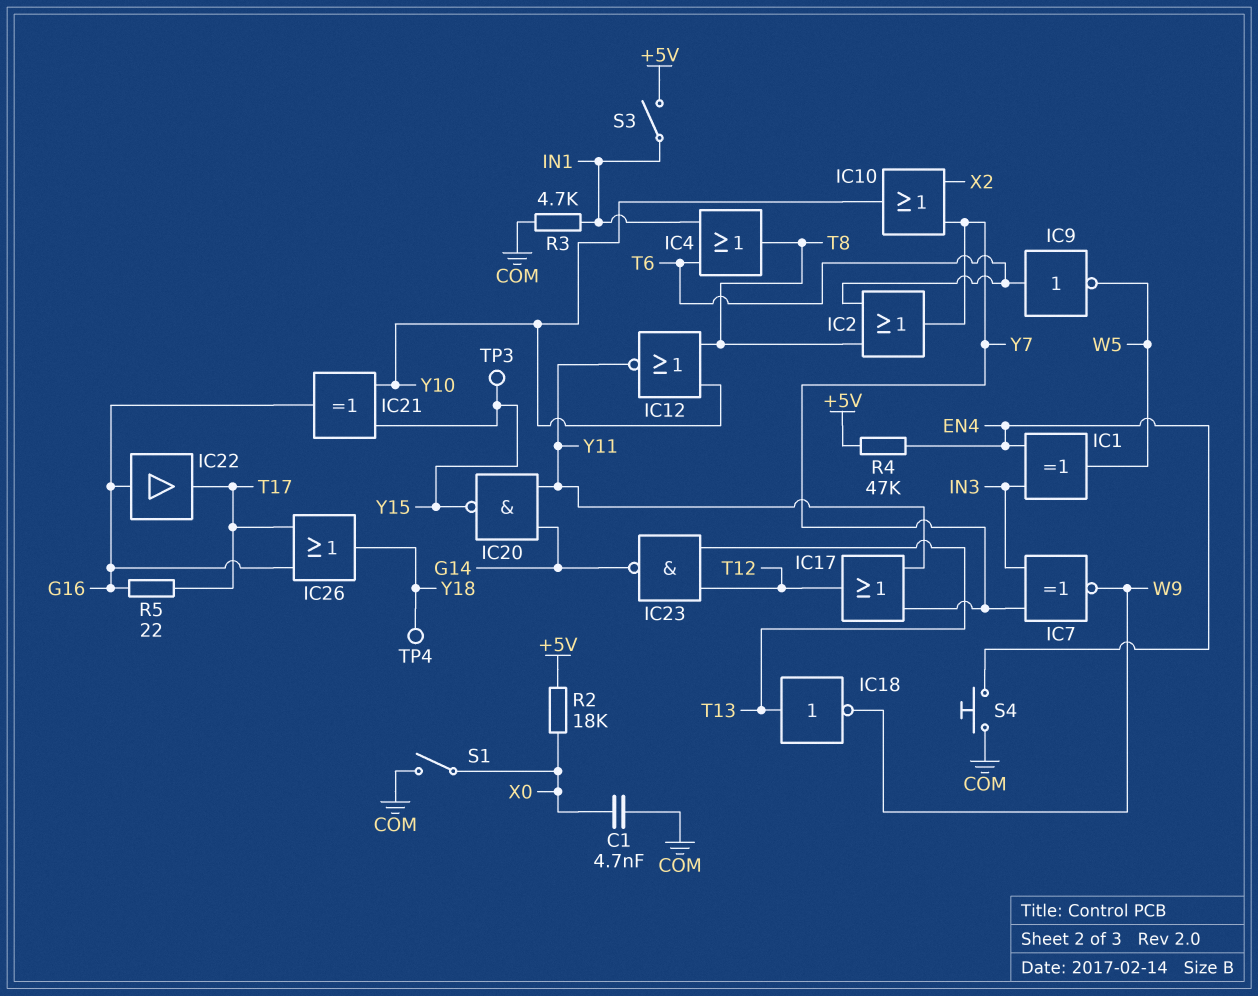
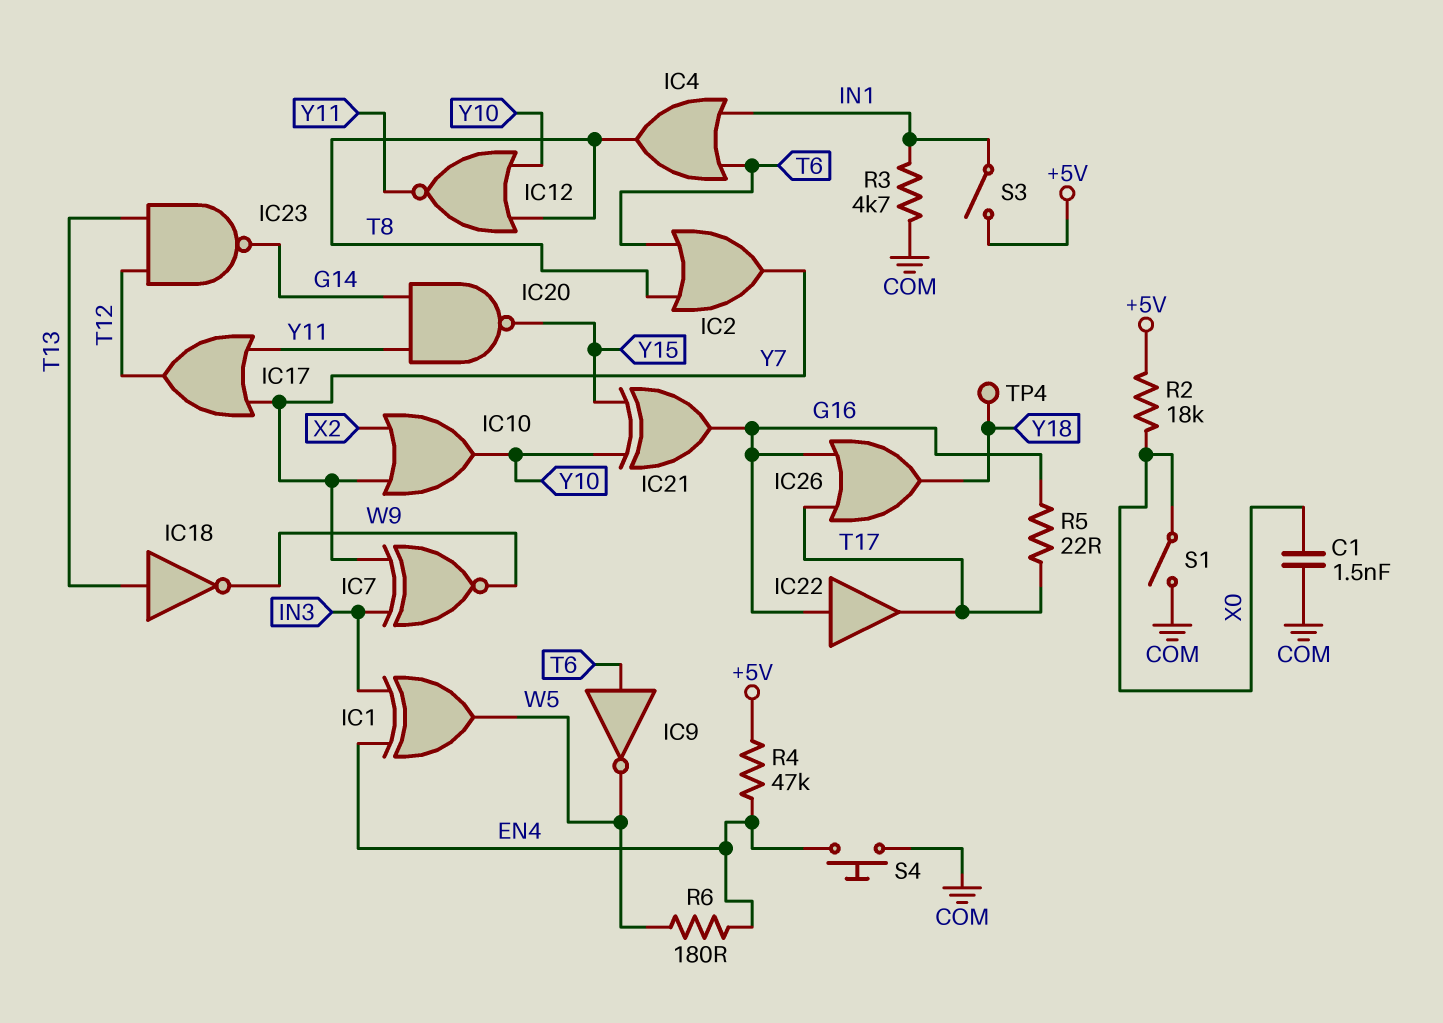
C1: 4.7nF (COM, X0) -> 1.5nF (COM, X0)
R6: none -> 180 (EN4, W5)
TP3: test point (Y15) -> none

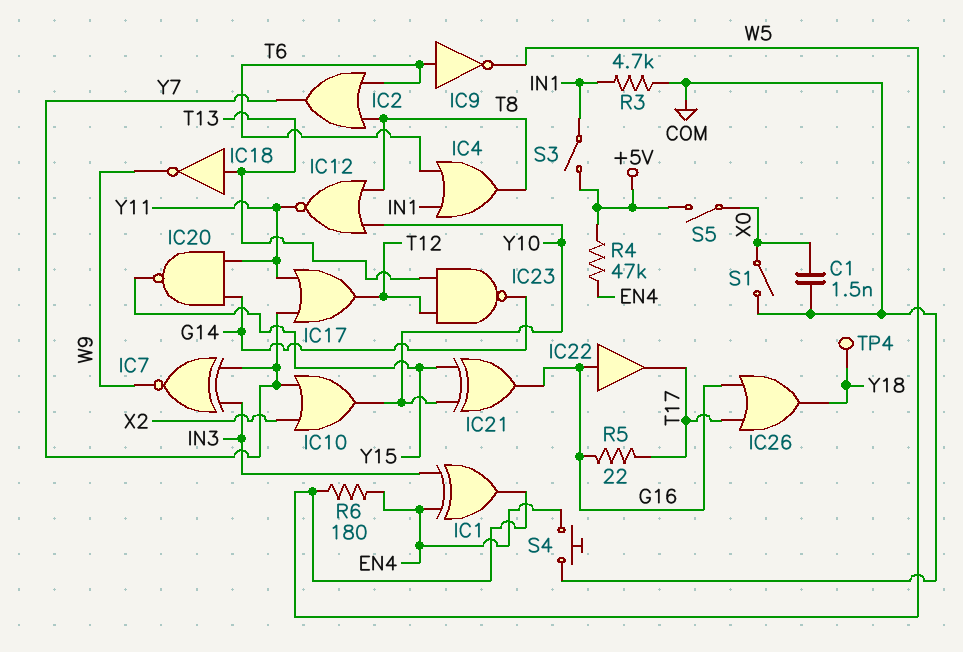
R2: 18k (+5V, X0) -> none
S5: none -> switch (+5V, X0)

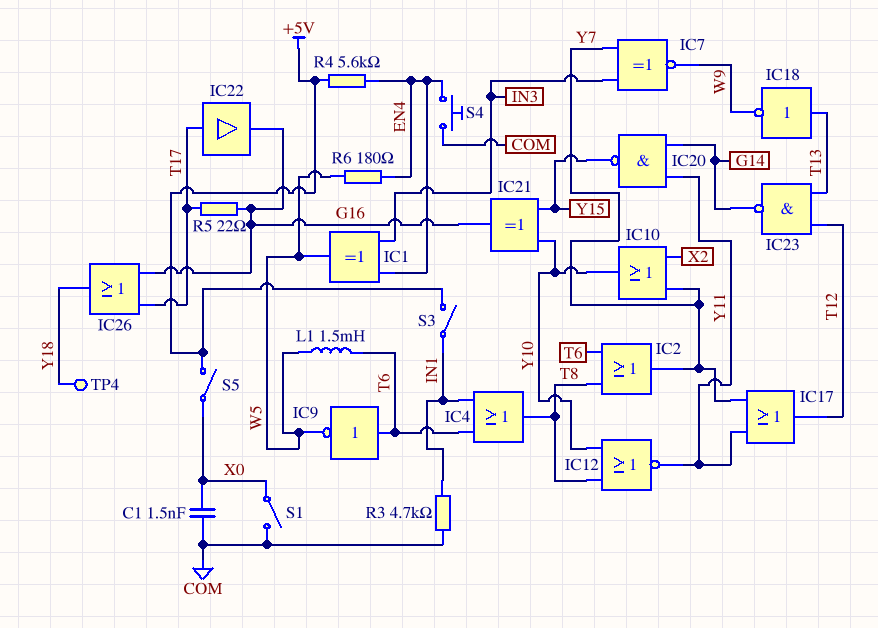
IC22: buffer (in G16, out T17) -> buffer (in T17, out G16)
L1: none -> 1.5mH (T6, W5)
R4: 47k (+5V, EN4) -> 5.6k (+5V, EN4)

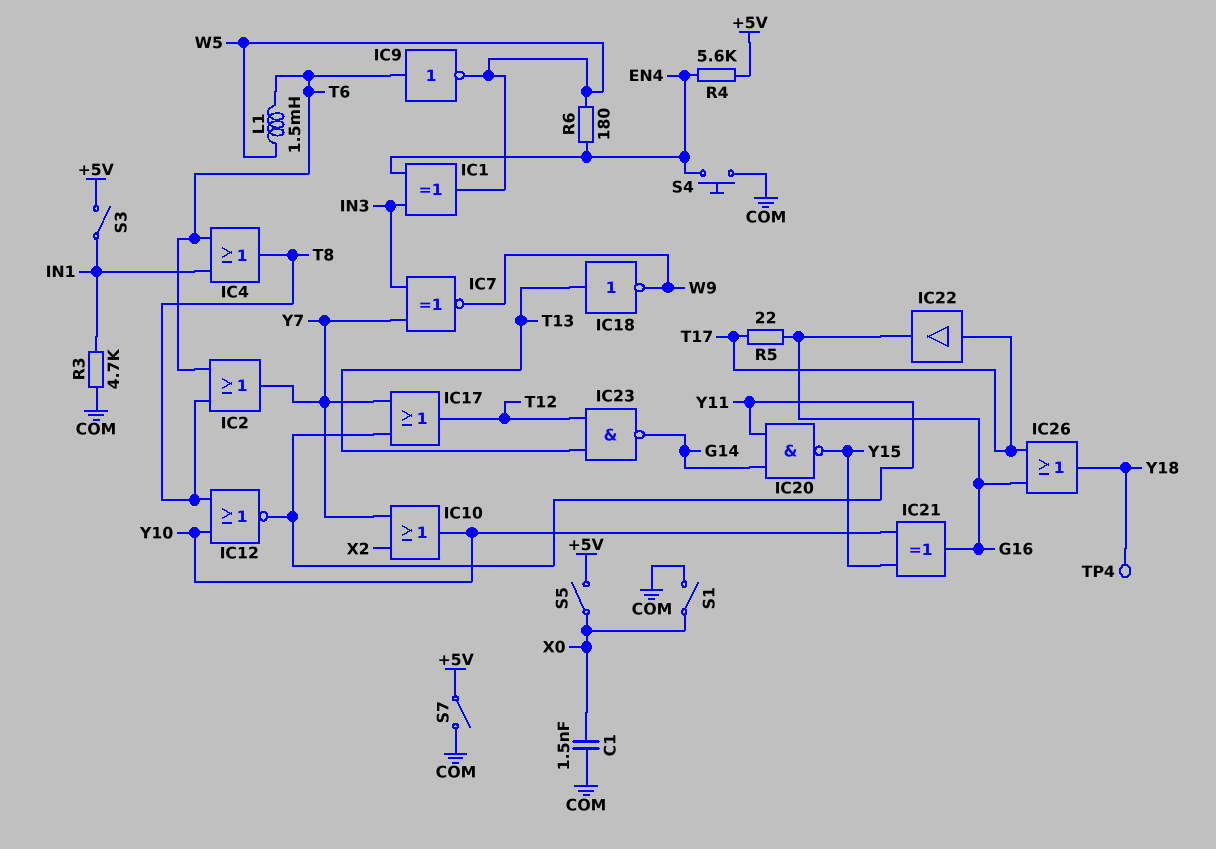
S7: none -> switch (+5V, COM)

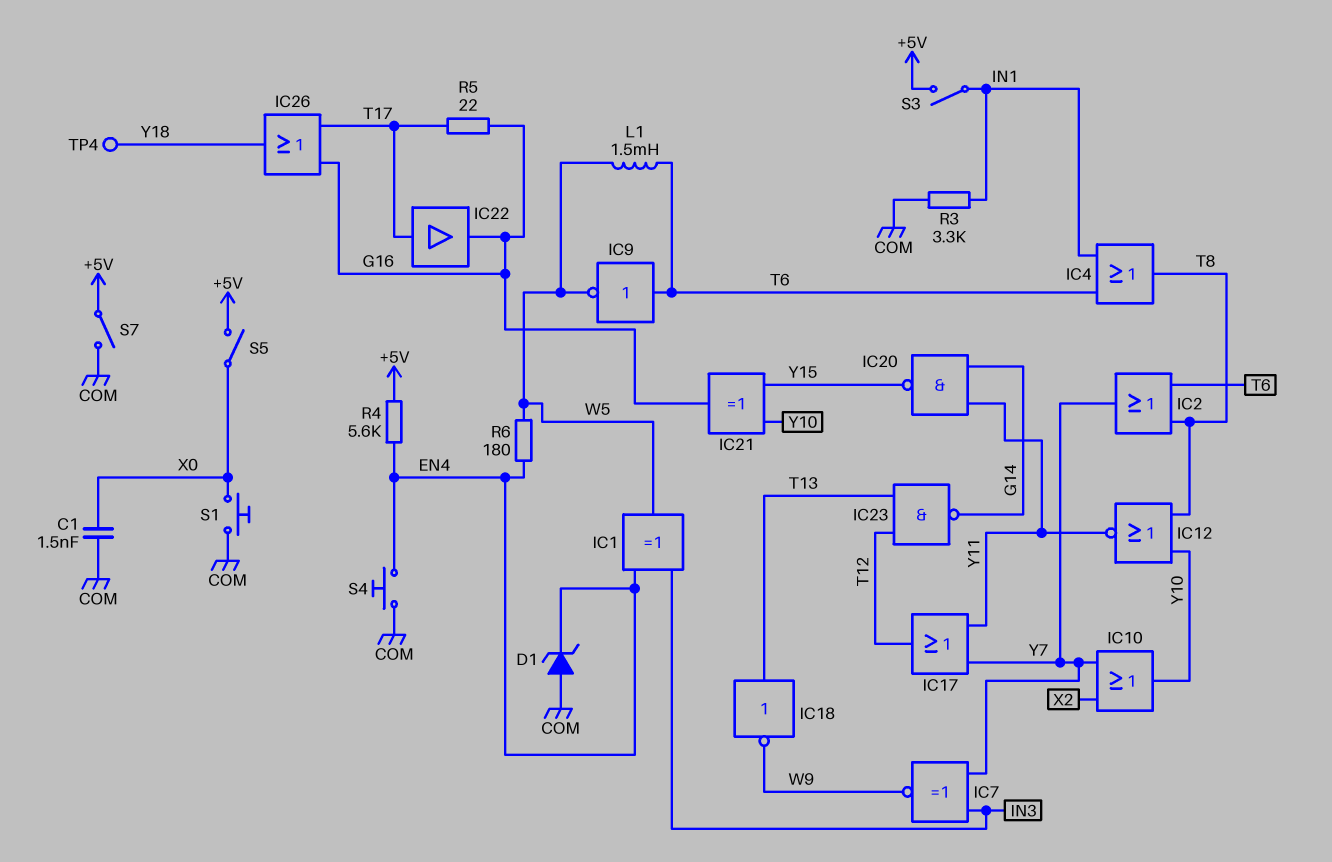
D1: none -> zener (A COM, K EN4)
R3: 4.7k (COM, IN1) -> 3.3k (COM, IN1)
S1: switch (COM, X0) -> button (COM, X0)

